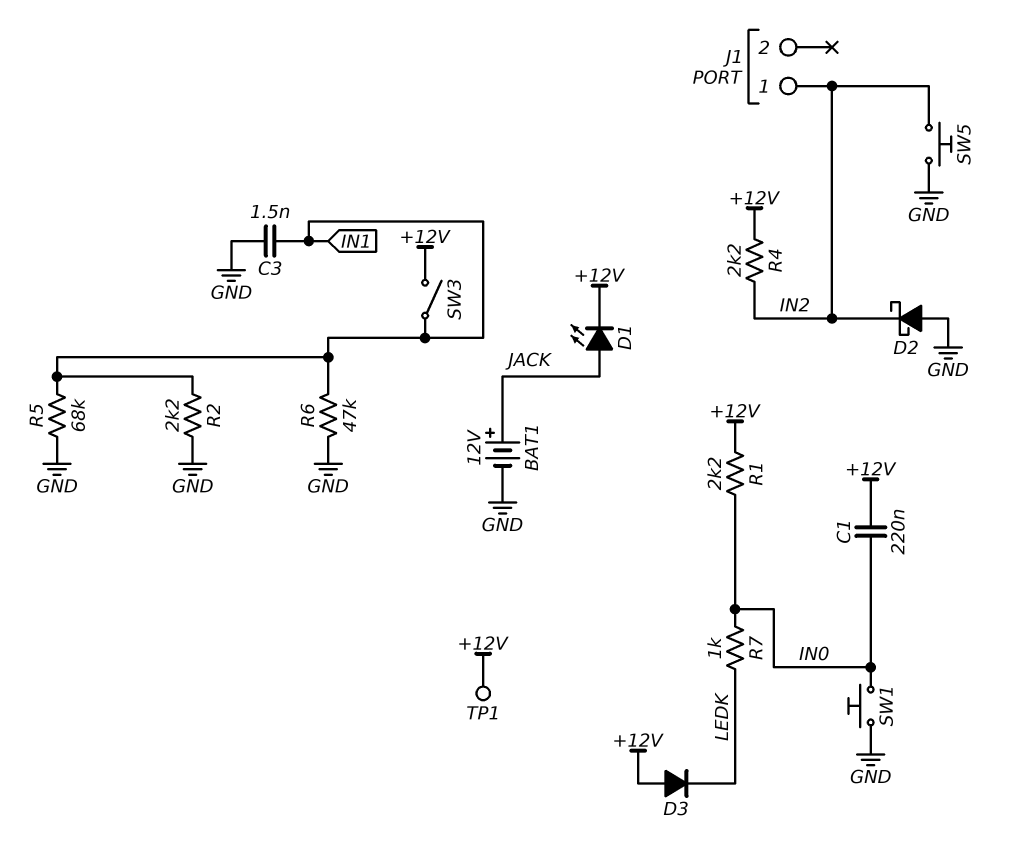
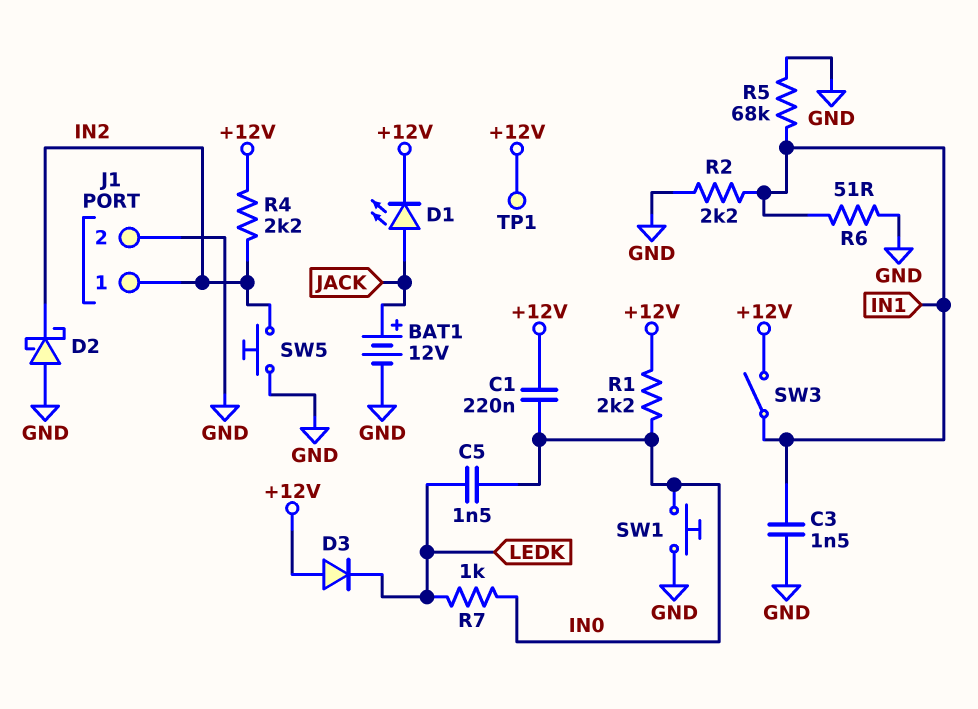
C5: none -> 1.5nF (IN0, LEDK)
J1 pin 2: none -> GND
R6: 47k (GND, IN1) -> 51 (GND, IN1)

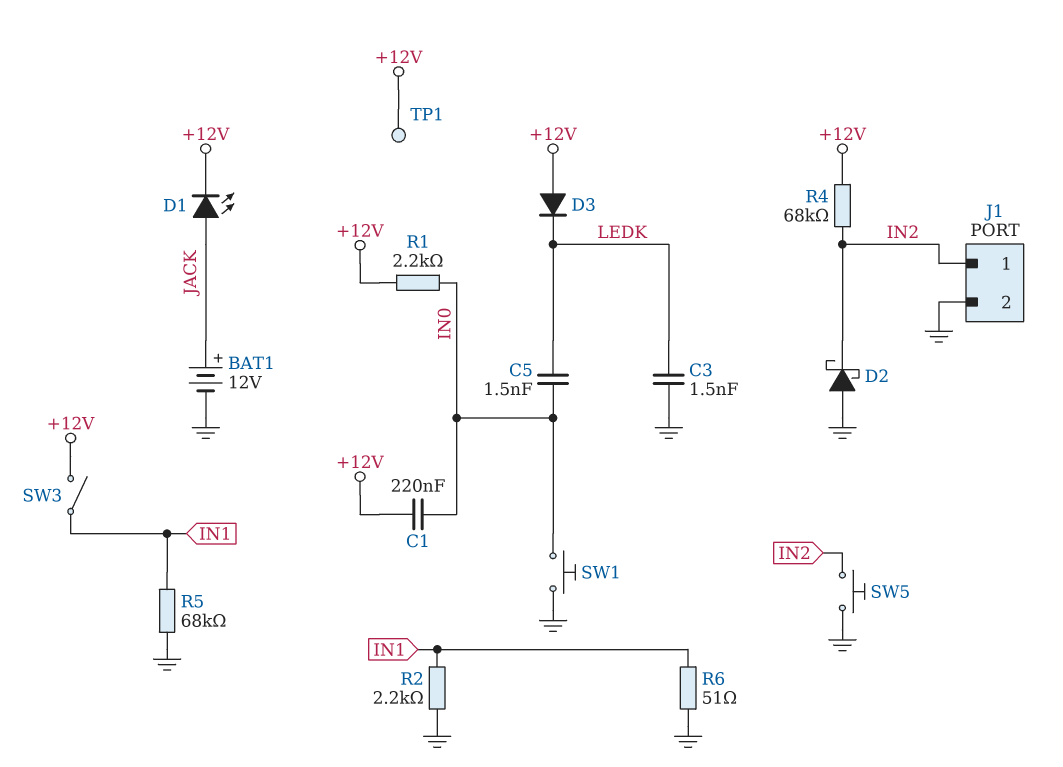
C3: 1.5nF (GND, IN1) -> 1.5nF (GND, LEDK)
R4: 2.2k (+12V, IN2) -> 68k (+12V, IN2)
R7: 1k (IN0, LEDK) -> none

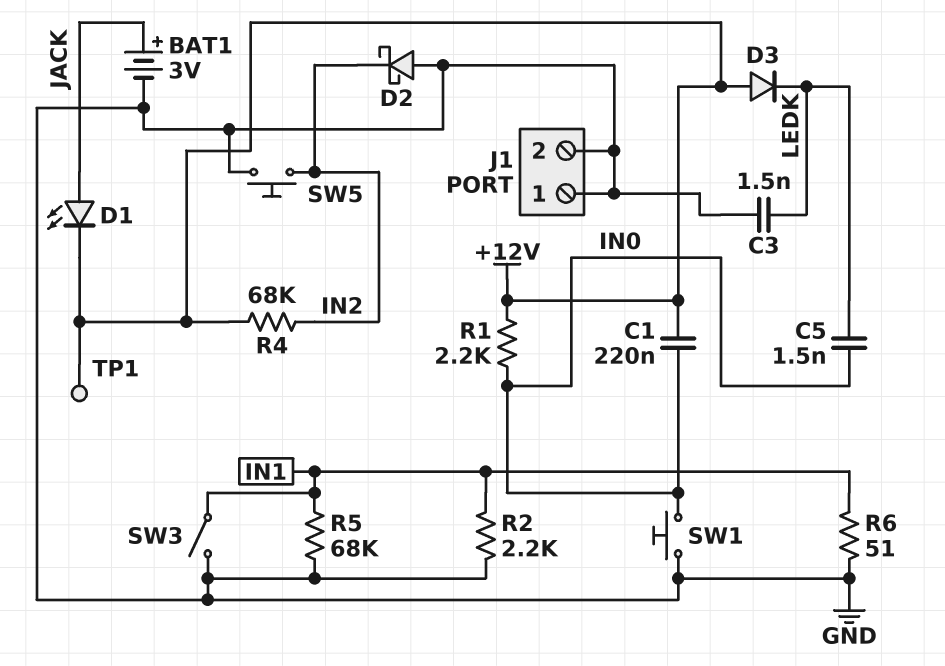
BAT1: 12V (plus JACK, minus GND) -> 3V (plus JACK, minus GND)
J1 pin 1: IN2 -> GND
SW3: switch (+12V, IN1) -> switch (GND, IN1)

